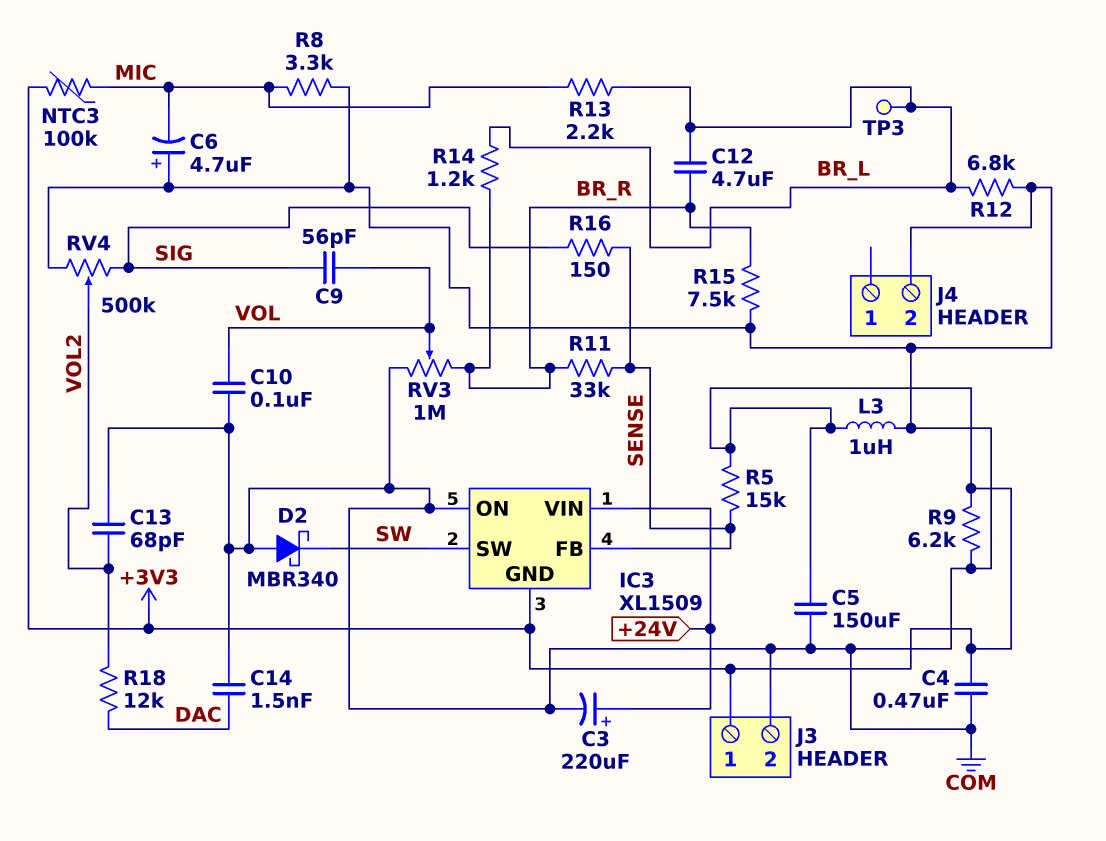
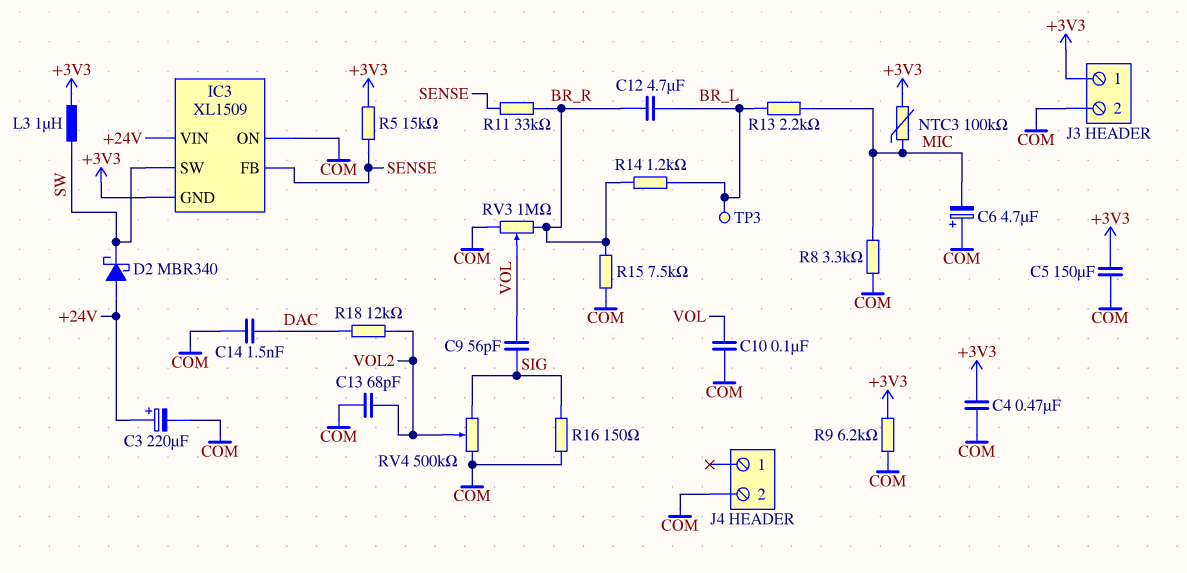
D2: schottky MBR340 (A COM, K SW) -> schottky MBR340 (A +24V, K SW)
L3: 1uH (+3V3, COM) -> 1uH (+3V3, SW)
R12: 6.8k (BR_L, COM) -> none
R16: 150 (SENSE, SIG) -> 150 (COM, SIG)

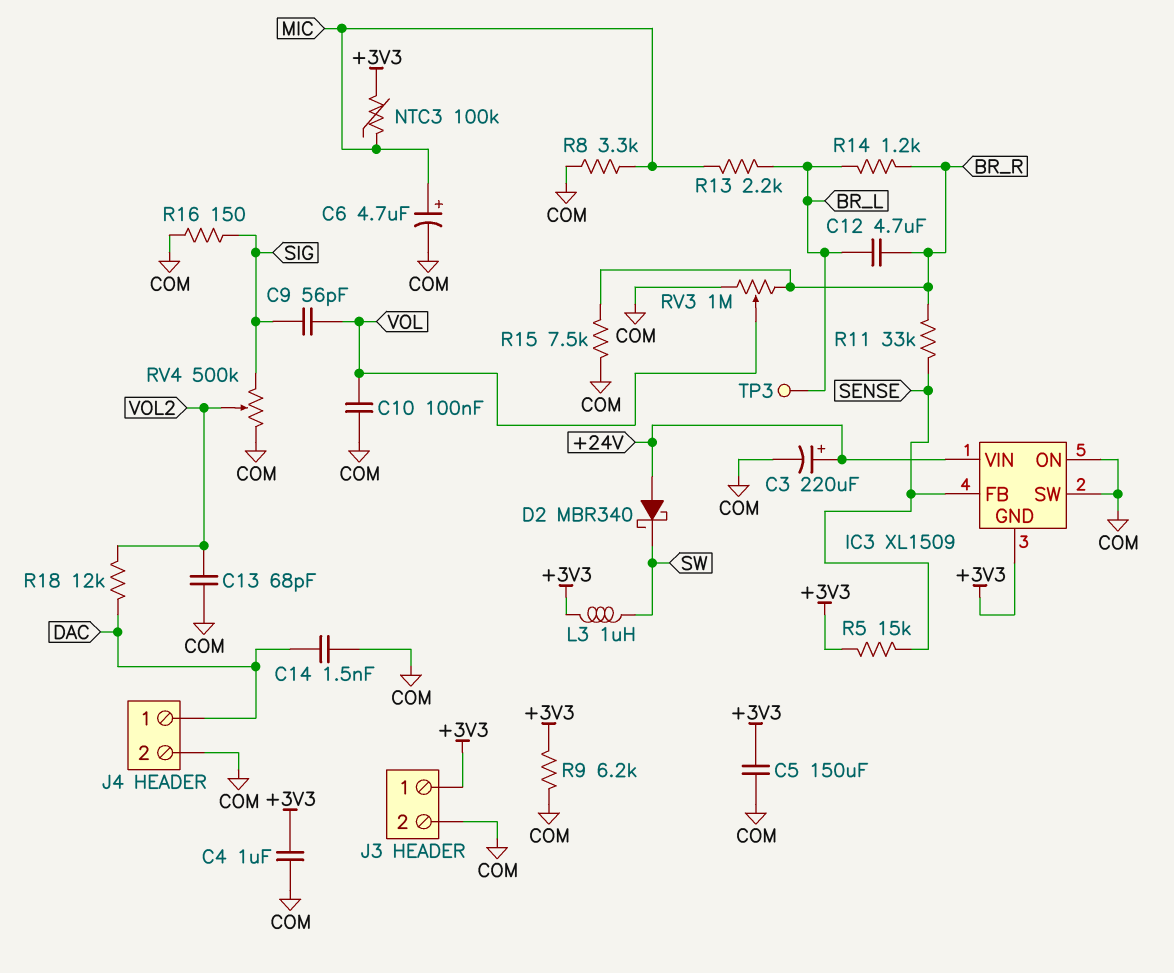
C4: 470nF (+3V3, COM) -> 1uF (+3V3, COM)
C6: 4.7uF (plus COM, minus MIC) -> 4.7uF (plus MIC, minus COM)
IC3 pin SW: SW -> COM
J4 pin 1: none -> DAC

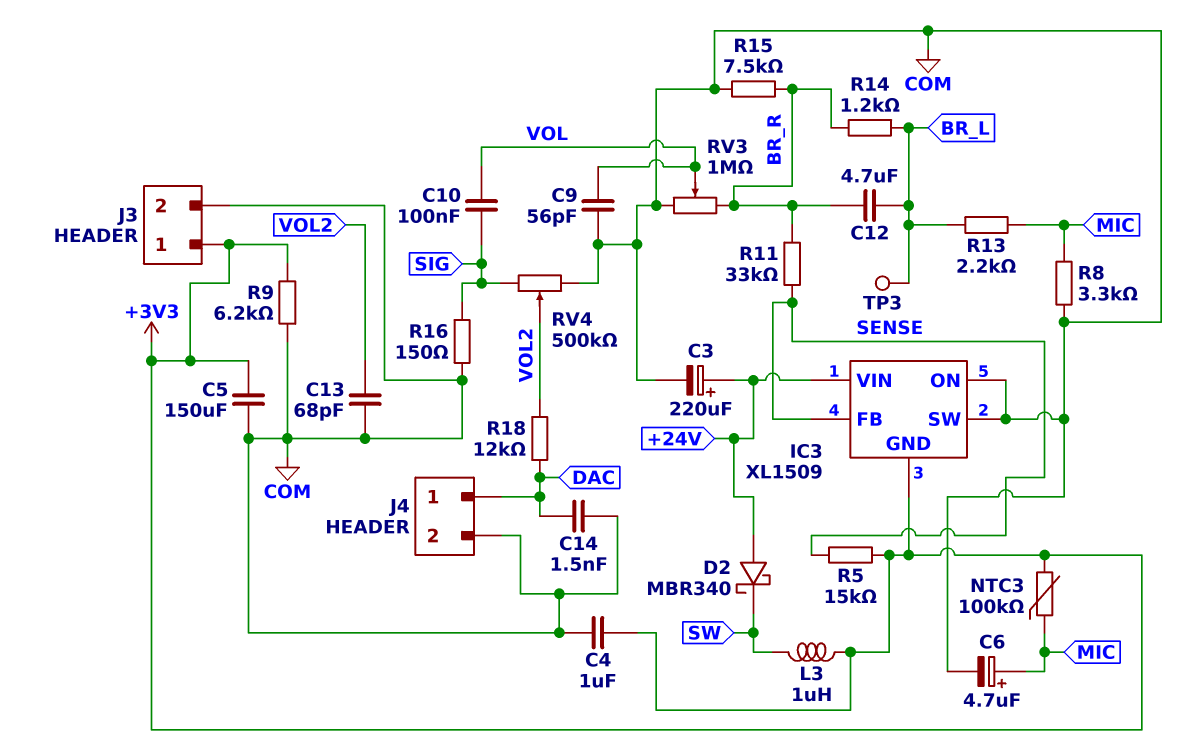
C9: 56pF (SIG, VOL) -> 56pF (COM, VOL)
C10: 100nF (COM, VOL) -> 100nF (SIG, VOL)

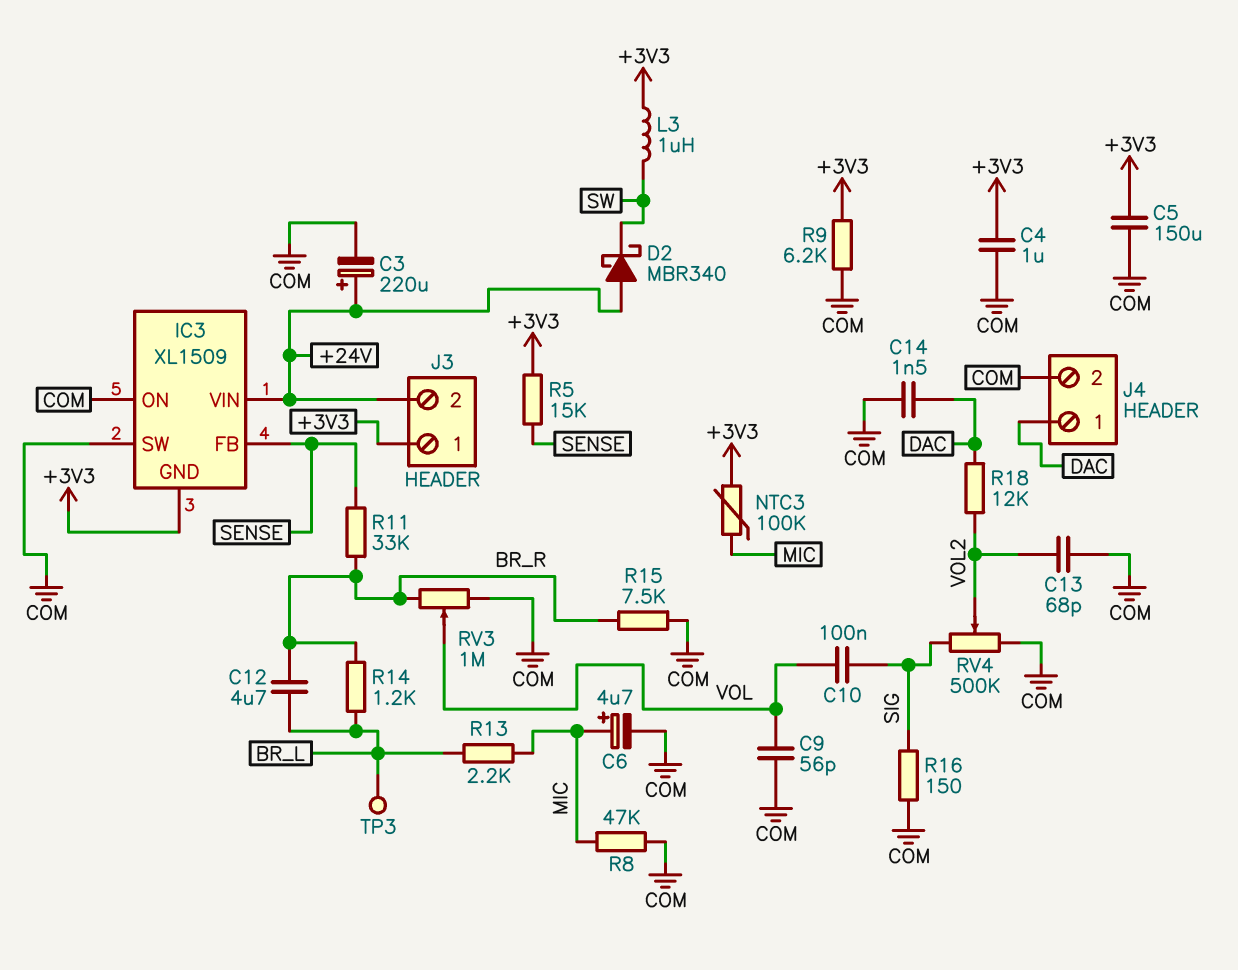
J3 pin 2: COM -> +24V
R8: 3.3k (COM, MIC) -> 47k (COM, MIC)

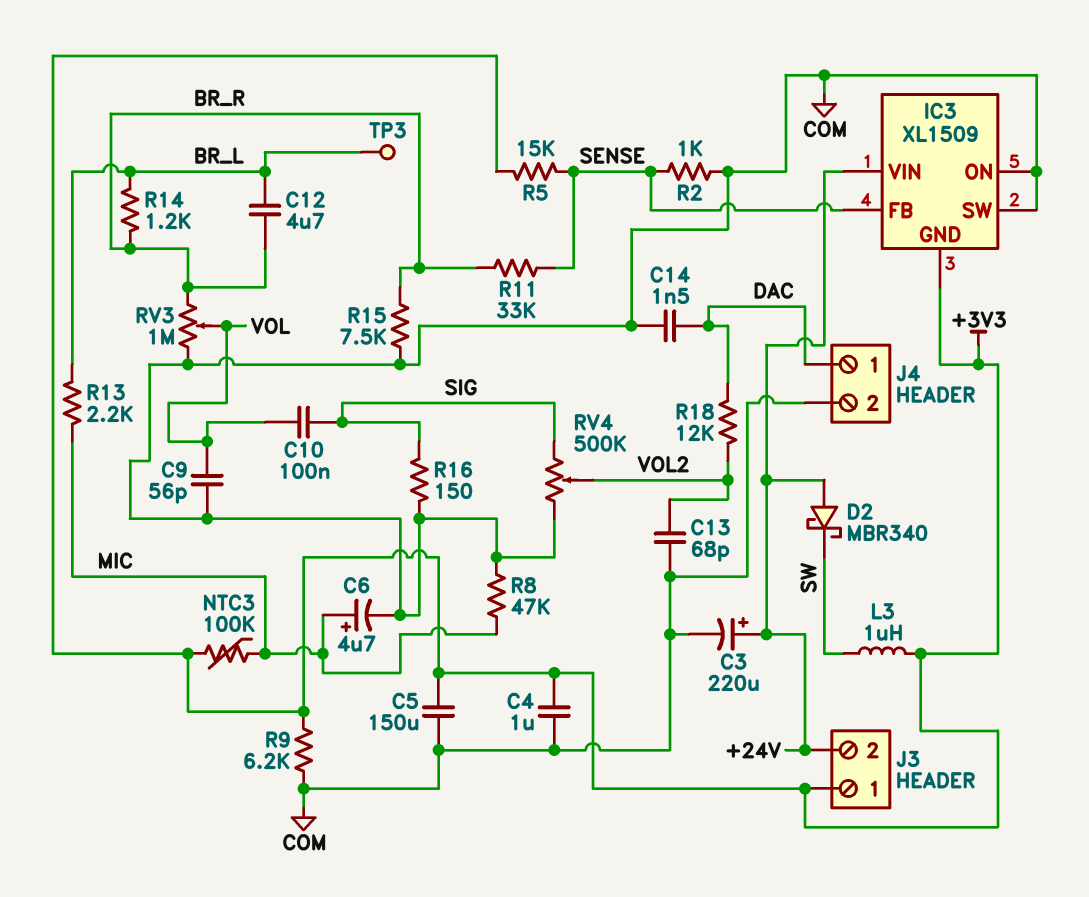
R2: none -> 1k (COM, SENSE)

